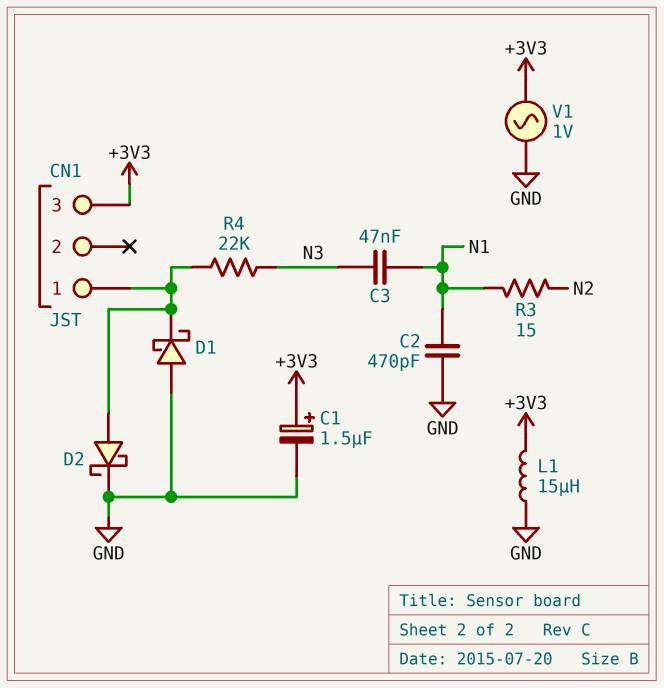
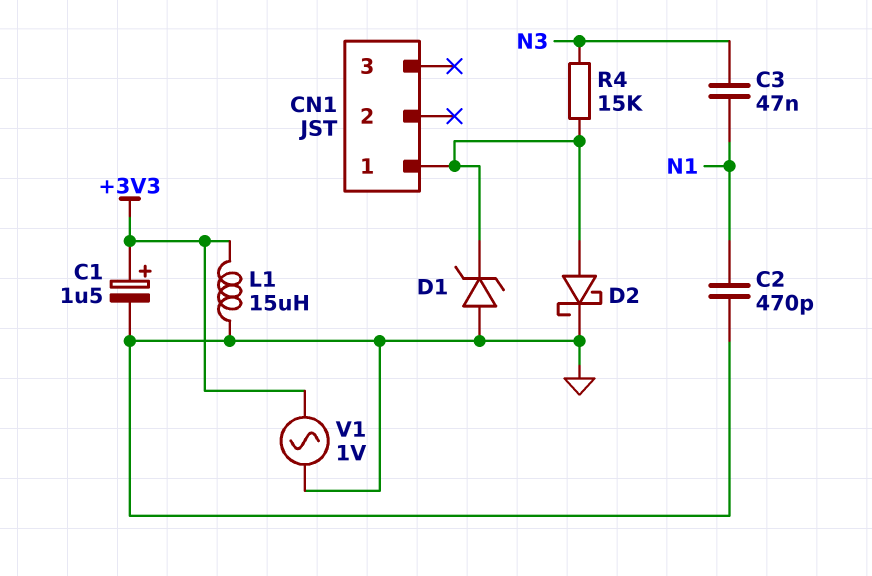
CN1 pin 3: +3V3 -> none
D1: schottky (A GND, K CN1/1) -> zener (A GND, K CN1/1)
R3: 15 (N1, N2) -> none
R4: 22k (CN1/1, N3) -> 15k (CN1/1, N3)

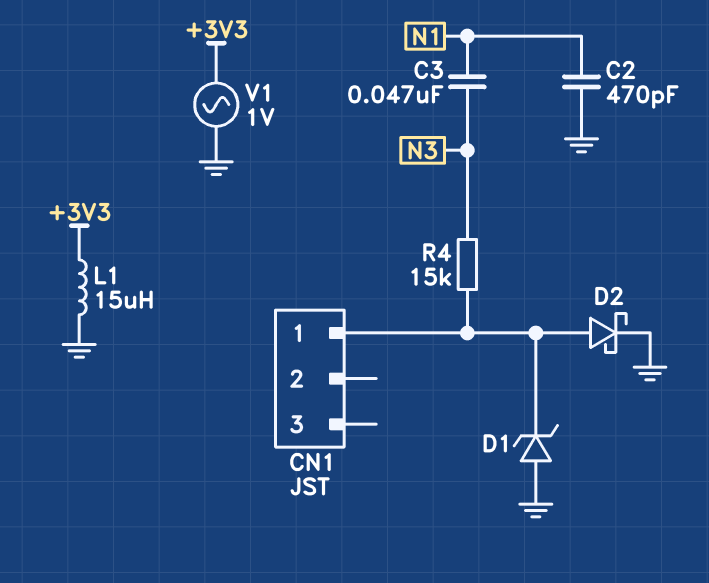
C1: 1.5uF (plus +3V3, minus GND) -> none

